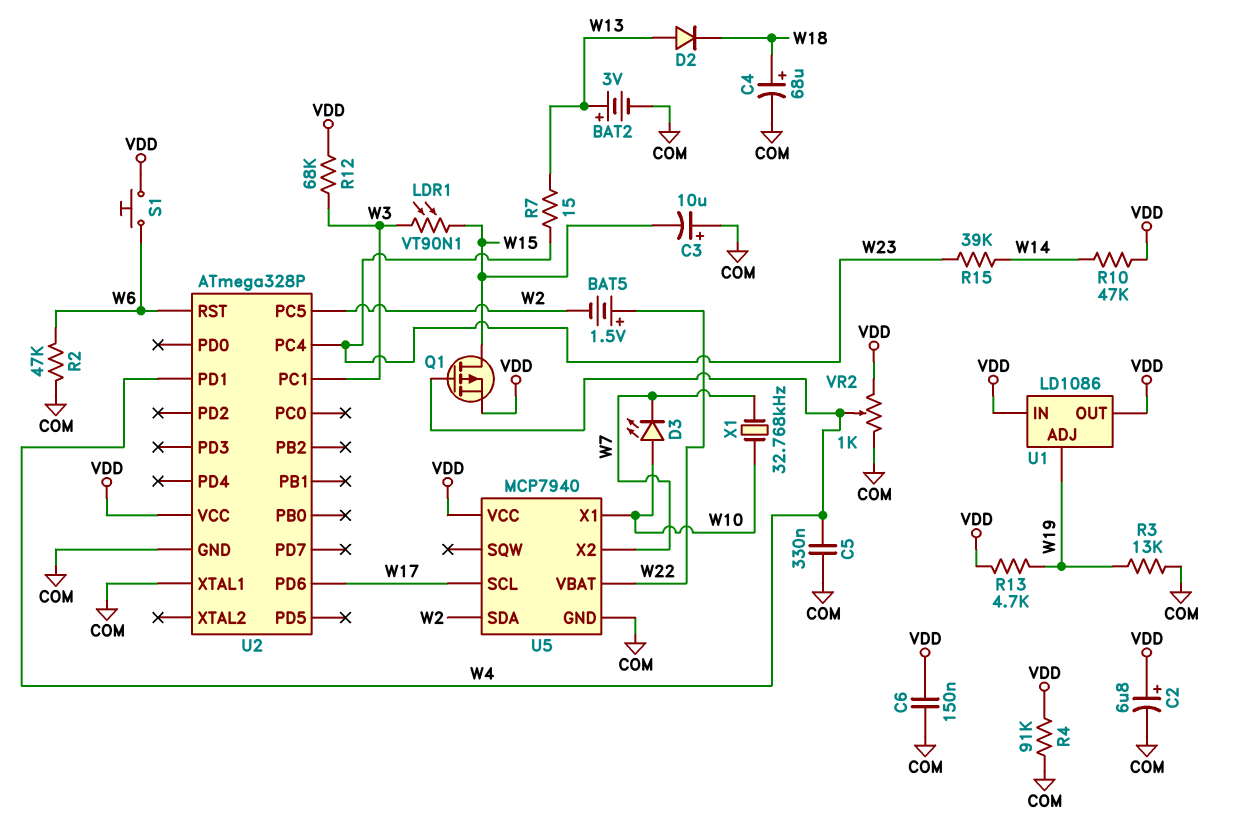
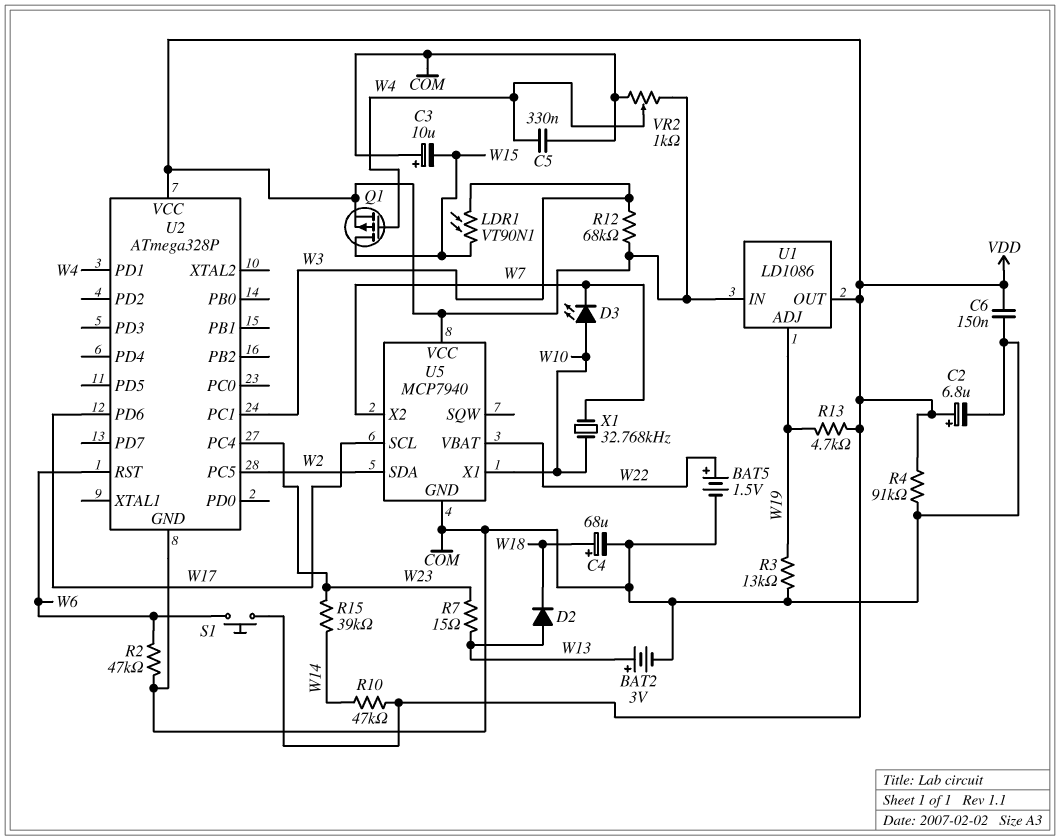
BAT5: 1.5V (plus W22, minus W2) -> 1.5V (plus W22, minus COM)
U2 pin XTAL1: COM -> none

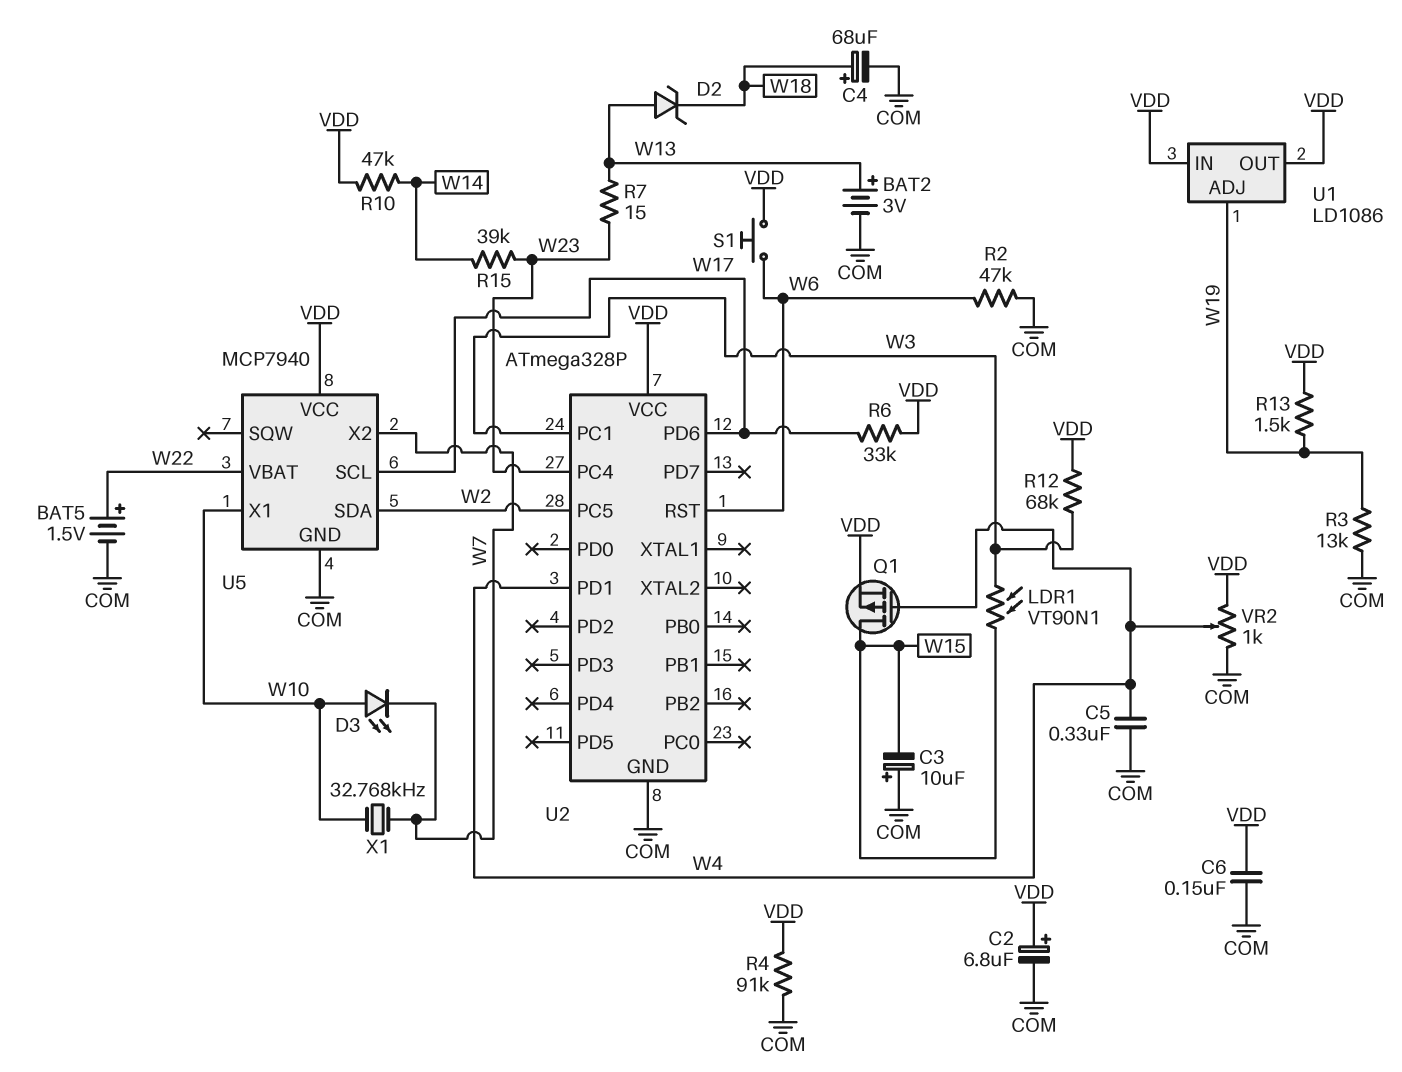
D2: diode (A W13, K W18) -> zener (A W13, K W18)
R6: none -> 33k (VDD, W17)
R13: 4.7k (VDD, W19) -> 1.5k (VDD, W19)

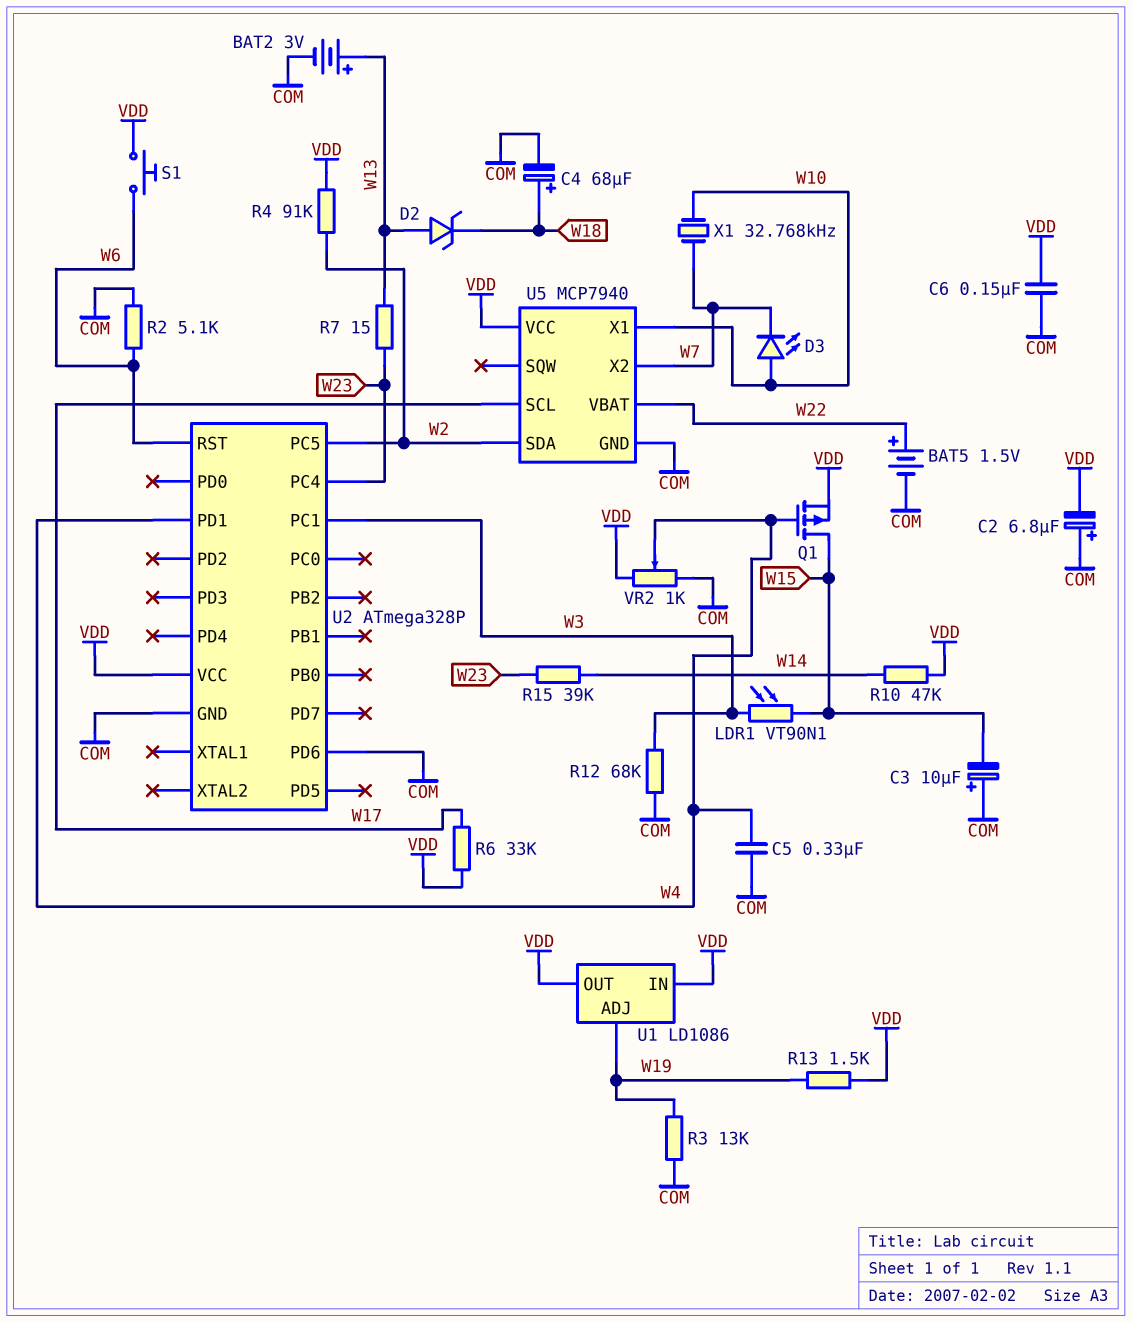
C2: 6.8uF (plus VDD, minus COM) -> 6.8uF (plus COM, minus VDD)
R2: 47k (COM, W6) -> 5.1k (COM, W6)
R4: 91k (COM, VDD) -> 91k (VDD, W2)
R12: 68k (VDD, W3) -> 68k (COM, W3)
U2 pin PD6: W17 -> COM

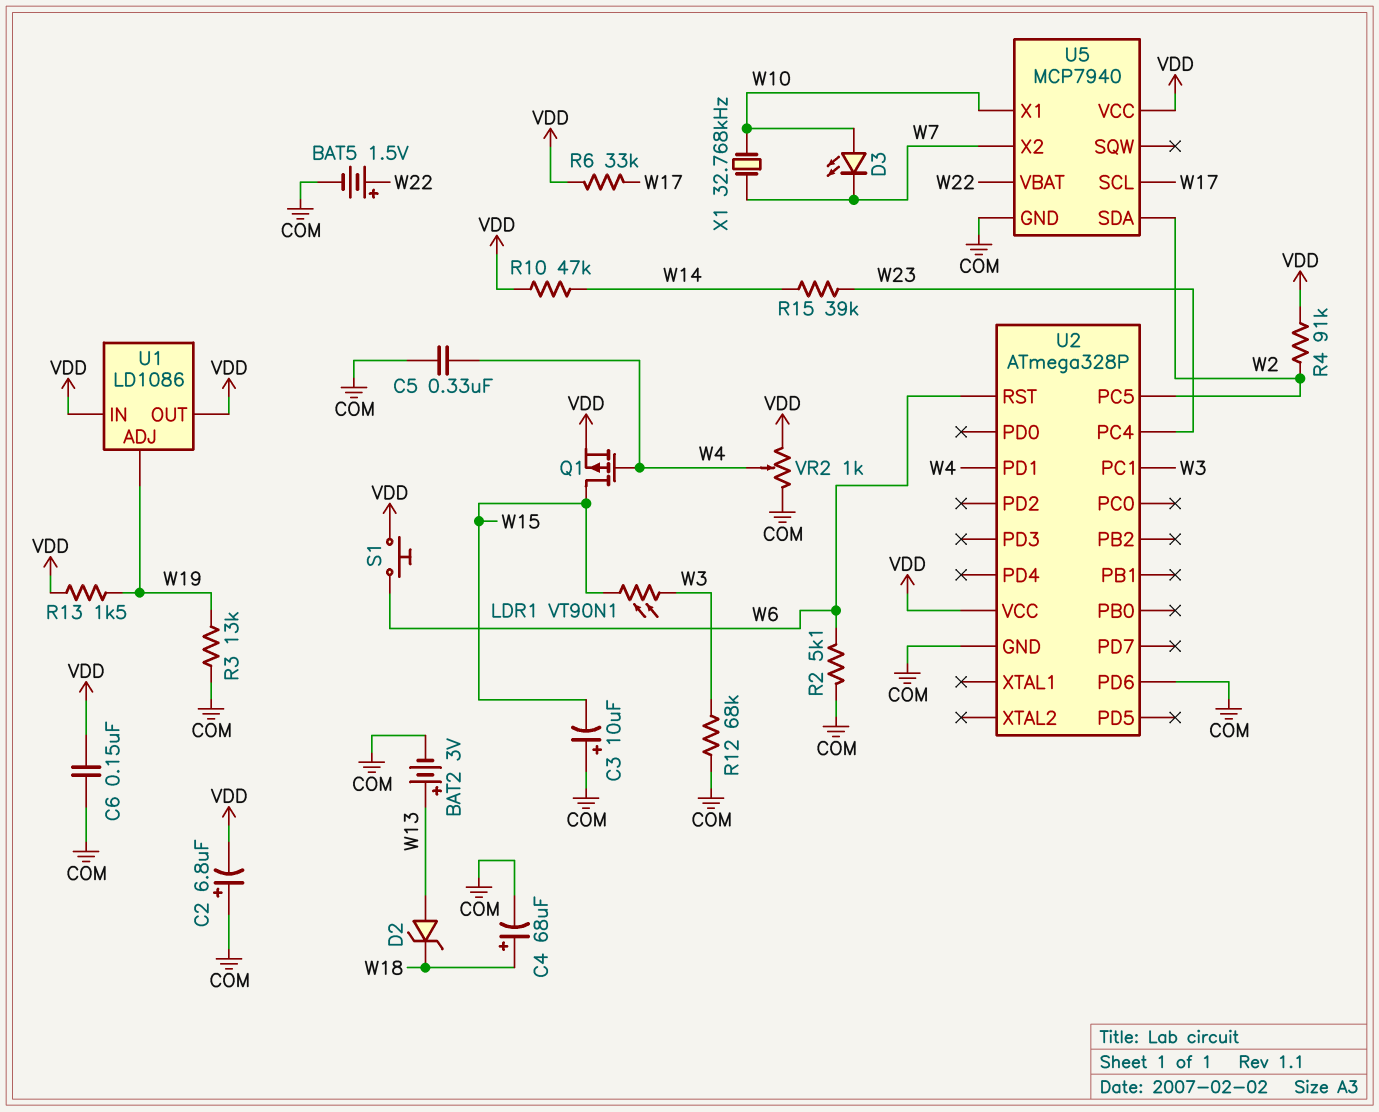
R7: 15 (W13, W23) -> none

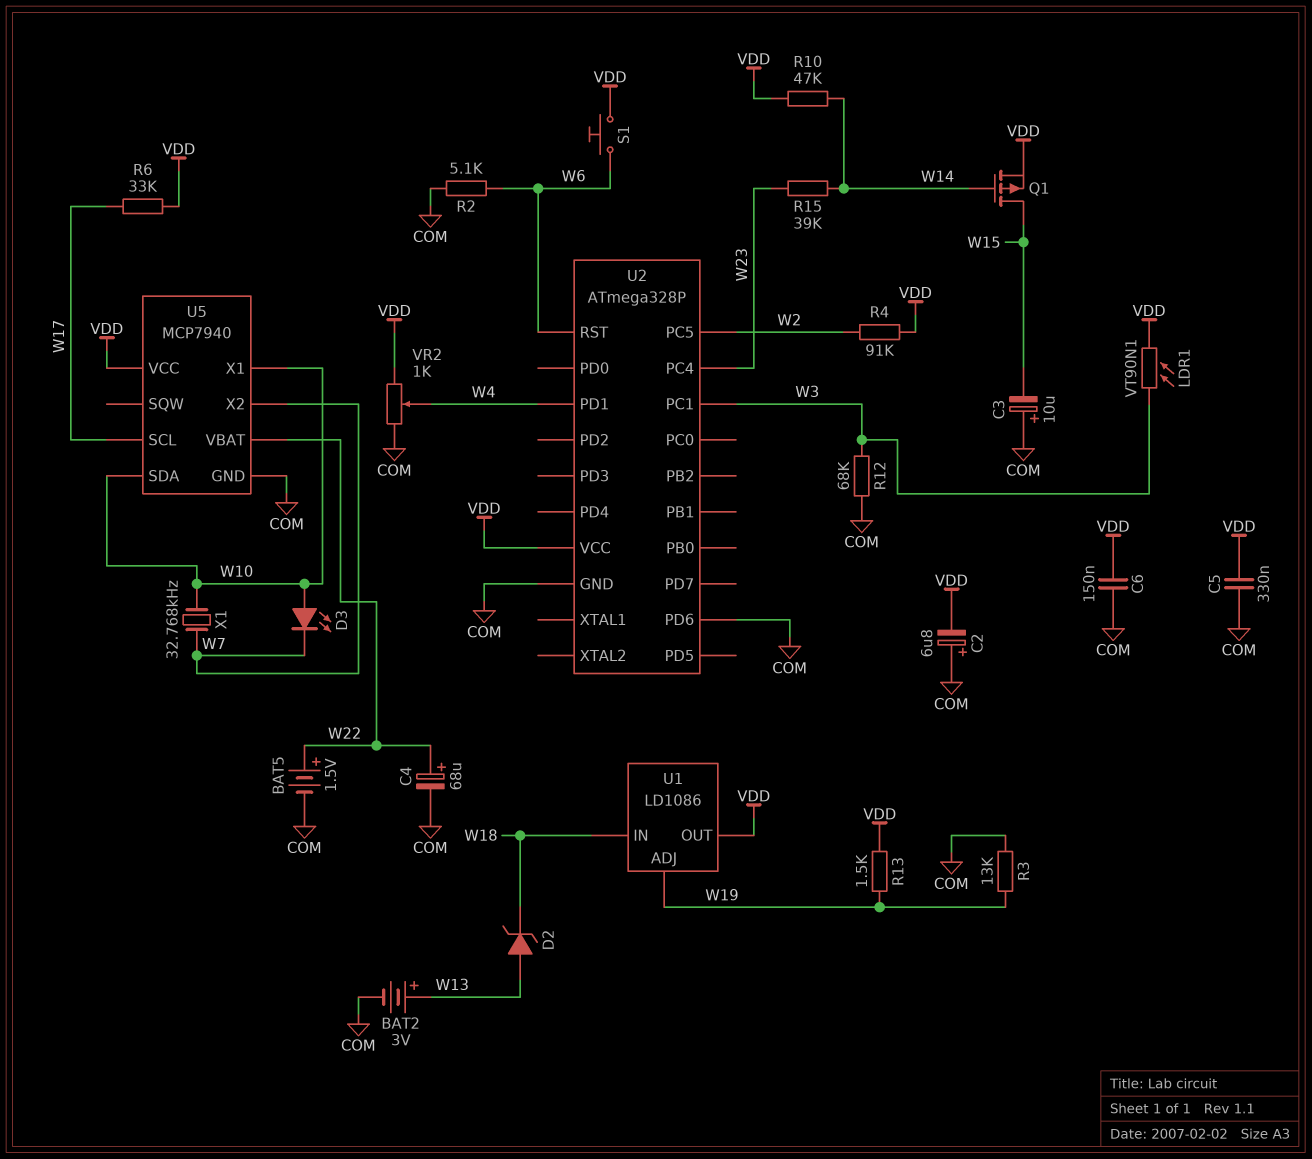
C4: 68uF (plus W18, minus COM) -> 68uF (plus W22, minus COM)
C5: 330nF (COM, W4) -> 330nF (COM, VDD)
LDR1: VT90N1 (W3, W15) -> VT90N1 (VDD, W3)
Q1: PMOS (G W4, D W15, S VDD) -> PMOS (G W14, D W15, S VDD)
U1 pin IN: VDD -> W18
U5 pin SDA: W2 -> W10

